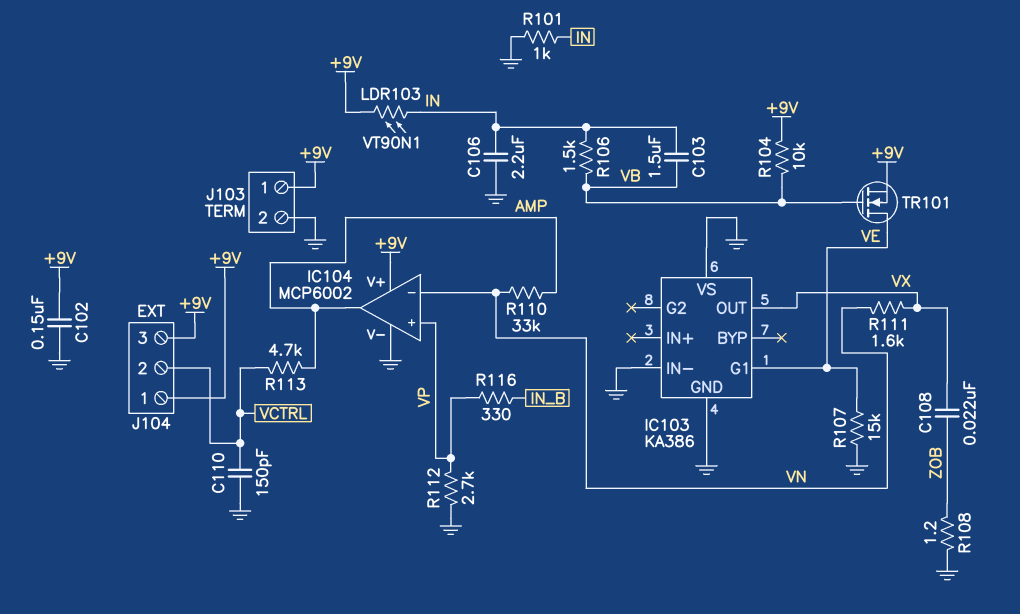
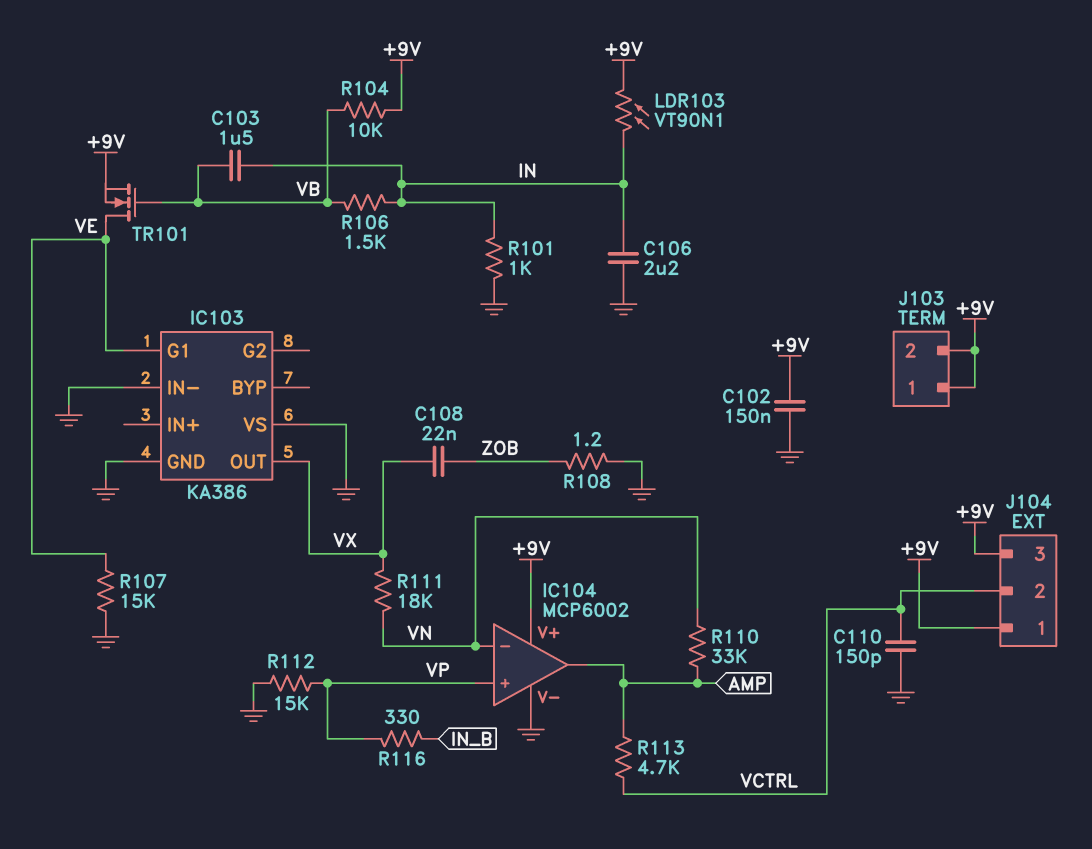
J103 pin 2: GND -> +9V
R111: 1.6k (VN, VX) -> 18k (VN, VX)
R112: 2.7k (GND, VP) -> 15k (GND, VP)

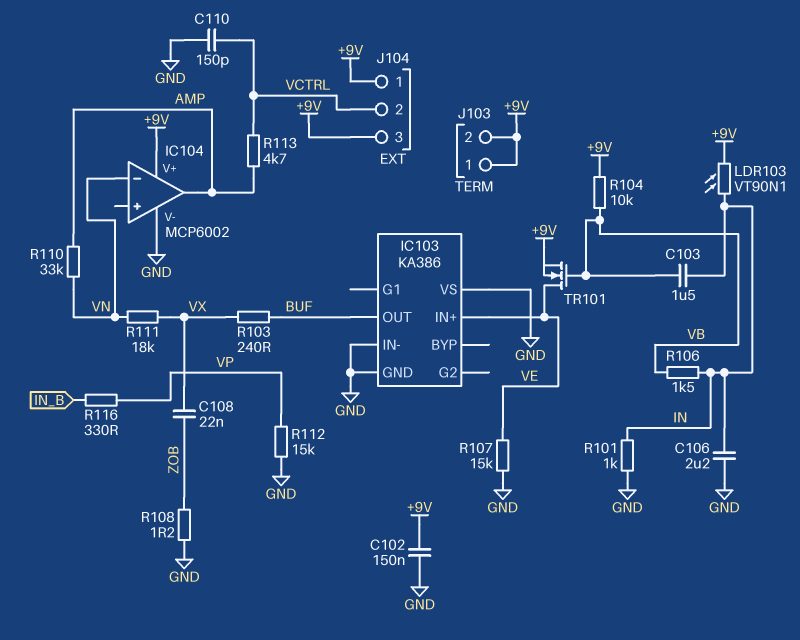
IC103 pin G1: VE -> none
IC103 pin IN+: none -> VE
IC103 pin OUT: VX -> BUF
IC104 pin in+: VP -> none
R103: none -> 240 (BUF, VX)

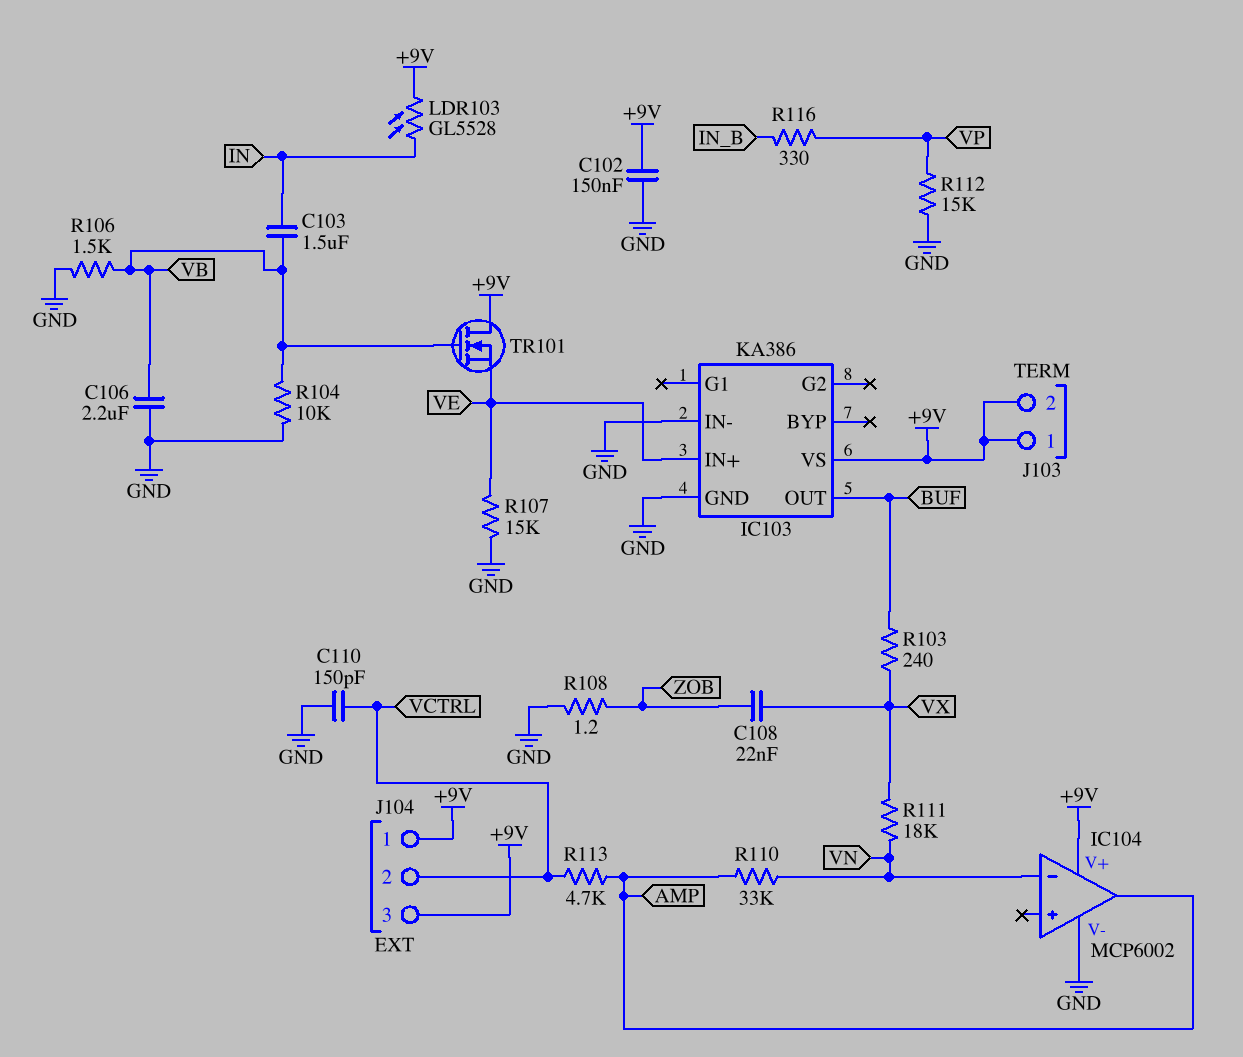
C106: 2.2uF (GND, IN) -> 2.2uF (GND, VB)
IC103 pin VS: GND -> +9V
LDR103: VT90N1 (+9V, IN) -> GL5528 (+9V, IN)
R101: 1k (GND, IN) -> none
R104: 10k (+9V, VB) -> 10k (GND, VB)
R106: 1.5k (IN, VB) -> 1.5k (GND, VB)
TR101: NMOS (G VB, D VE, S +9V) -> NMOS (G VB, D +9V, S VE)

